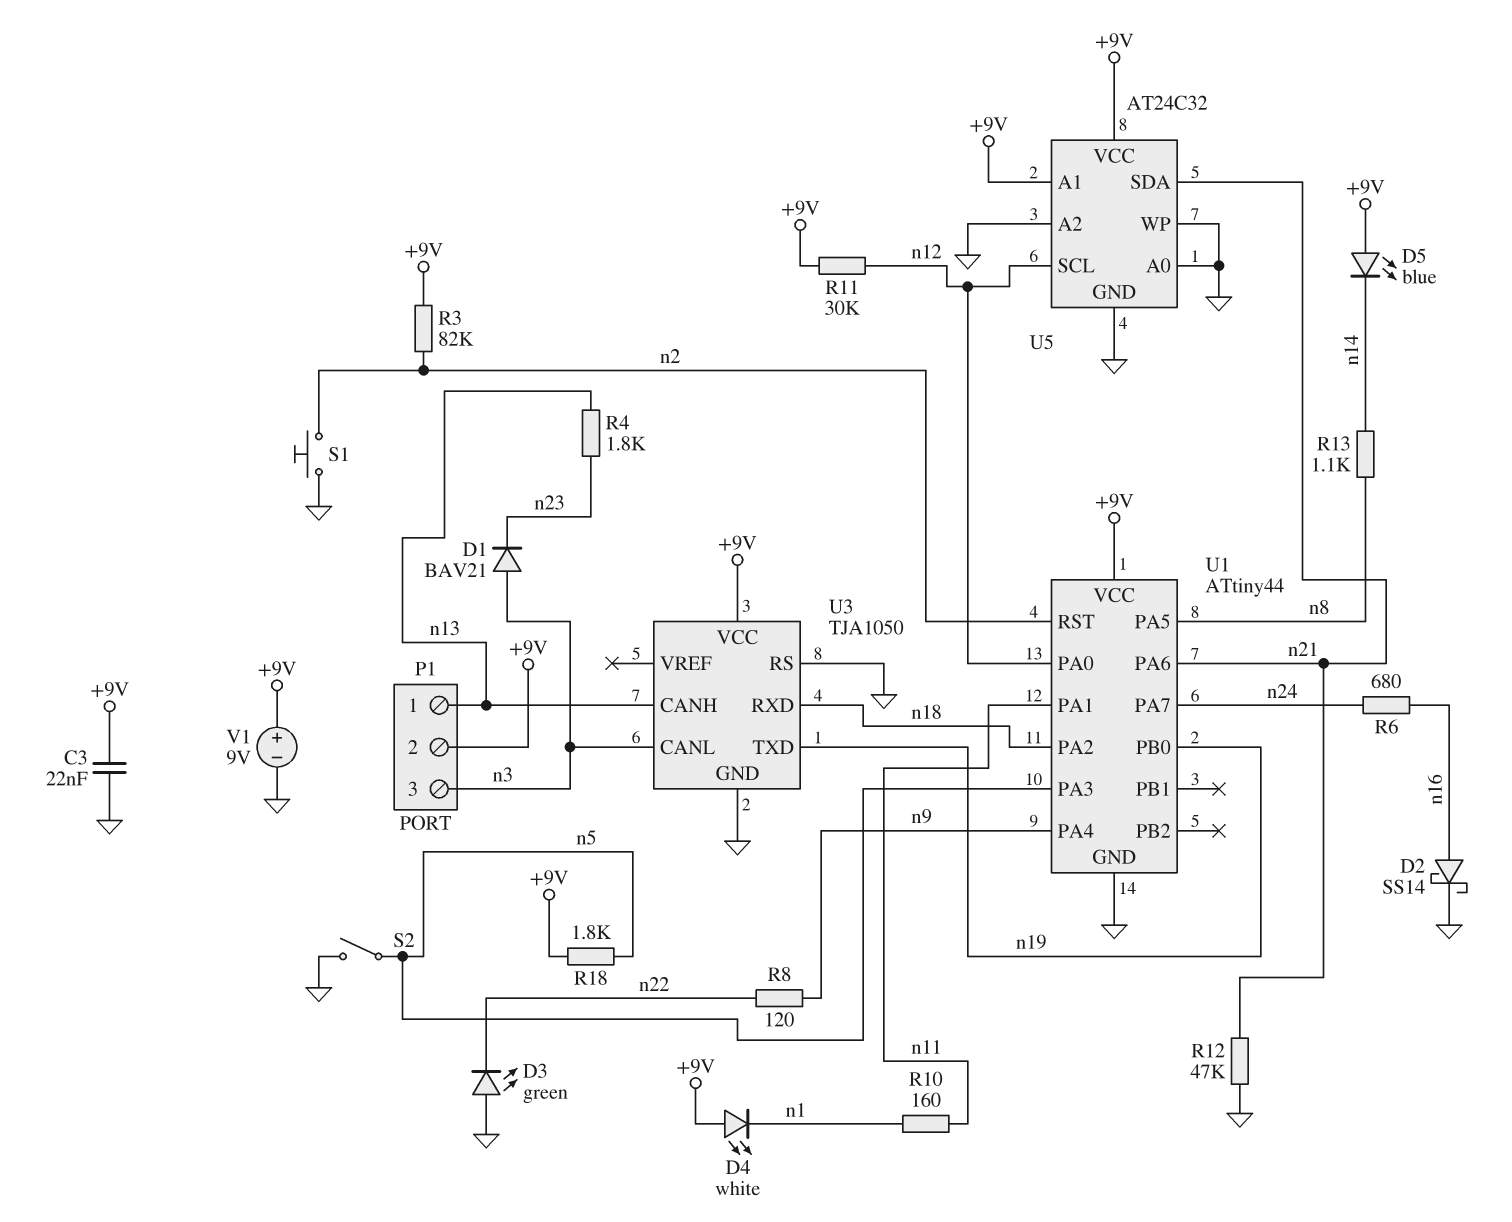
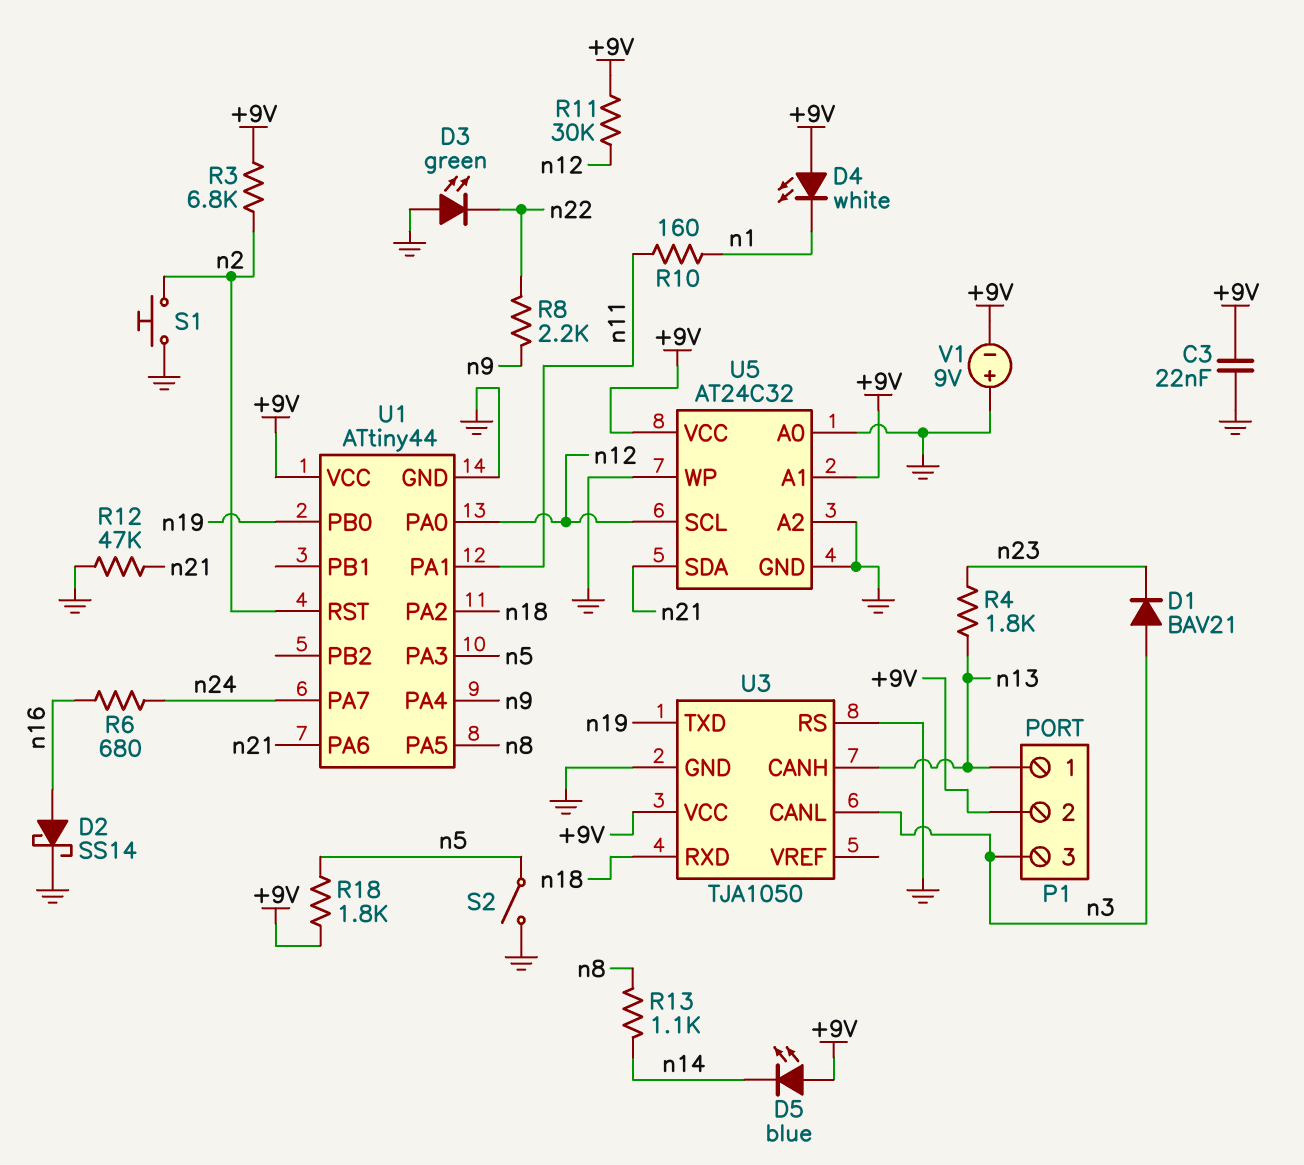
R3: 82k (+9V, n2) -> 6.8k (+9V, n2)
R8: 120 (n9, n22) -> 2.2k (n9, n22)
V1: 9V (plus +9V, minus GND) -> 9V (plus GND, minus +9V)

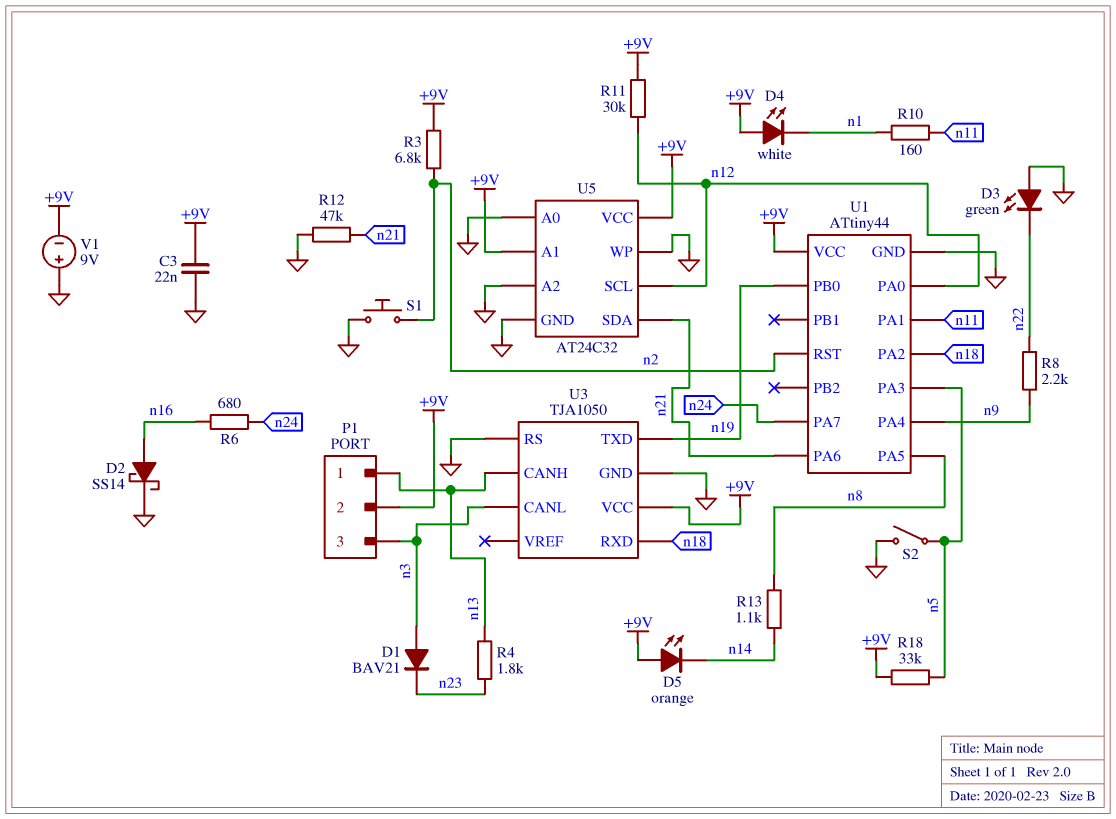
D5: LED blue (A +9V, K n14) -> LED orange (A +9V, K n14)
R18: 1.8k (+9V, n5) -> 33k (+9V, n5)

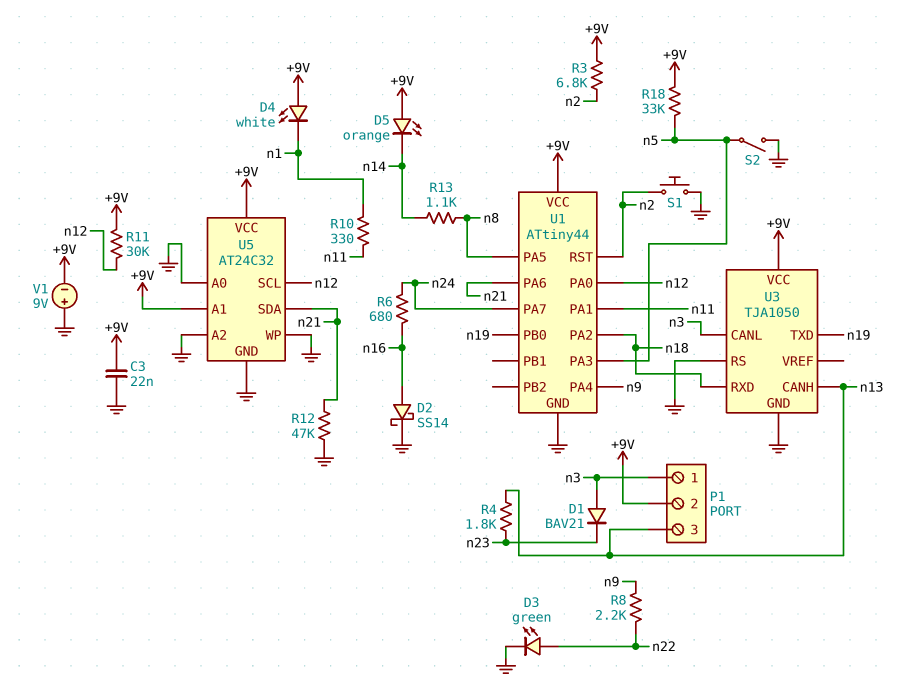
D3: LED green (A GND, K n22) -> LED green (A n22, K GND)
P1 pin 1: n13 -> n3
P1 pin 3: n3 -> n13
R10: 160 (n1, n11) -> 330 (n1, n11)

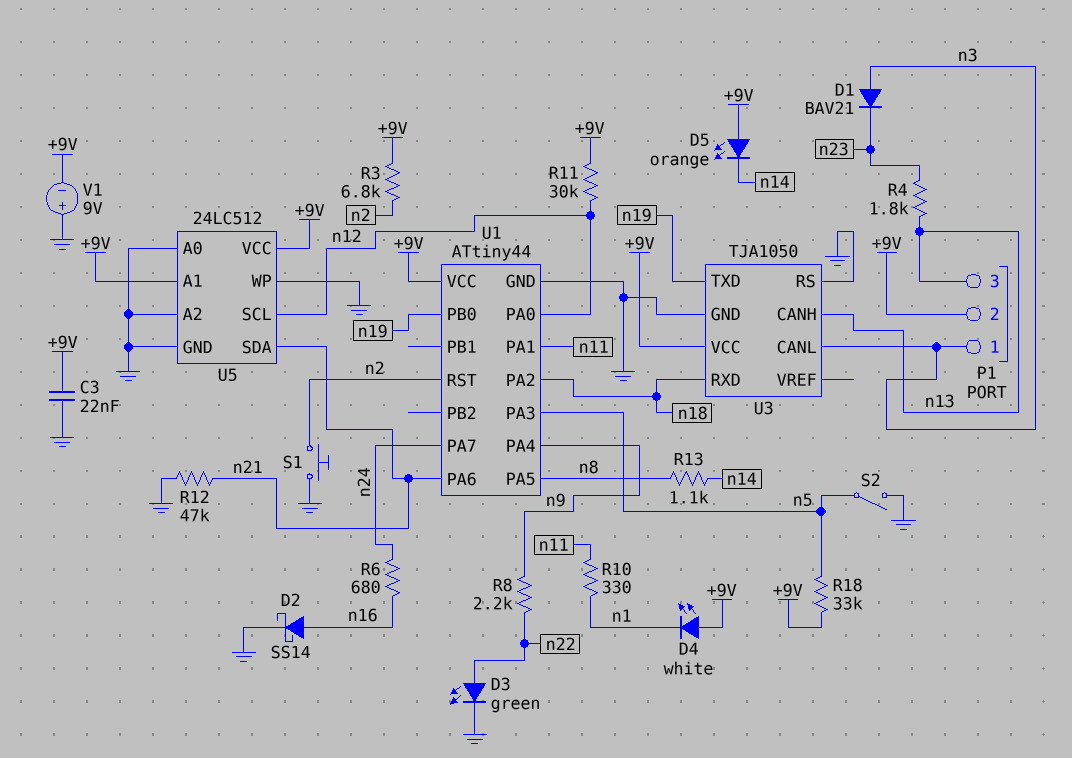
U5: AT24C32 -> 24LC512

